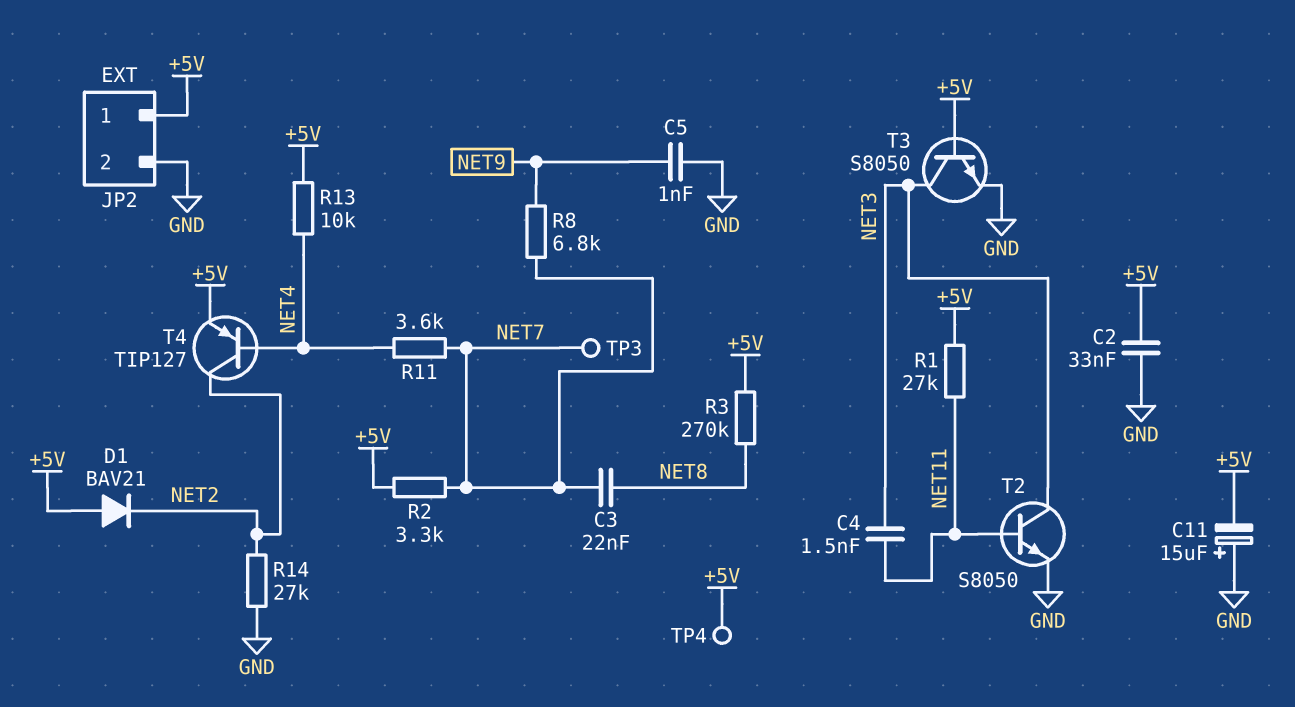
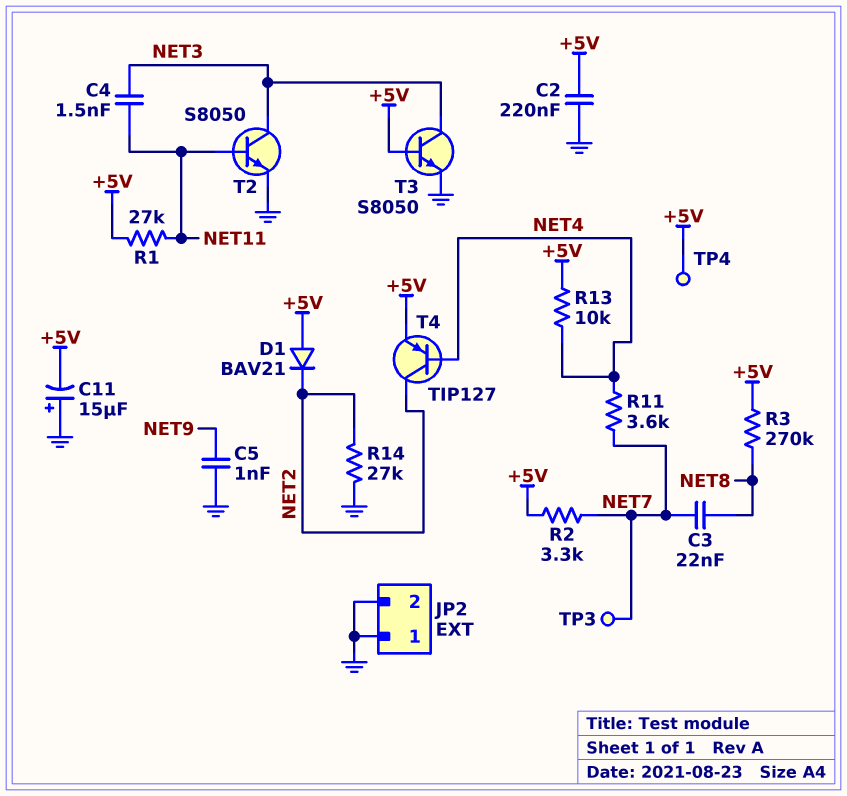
C2: 33nF (+5V, GND) -> 220nF (+5V, GND)
JP2 pin 1: +5V -> GND
R8: 6.8k (NET7, NET9) -> none

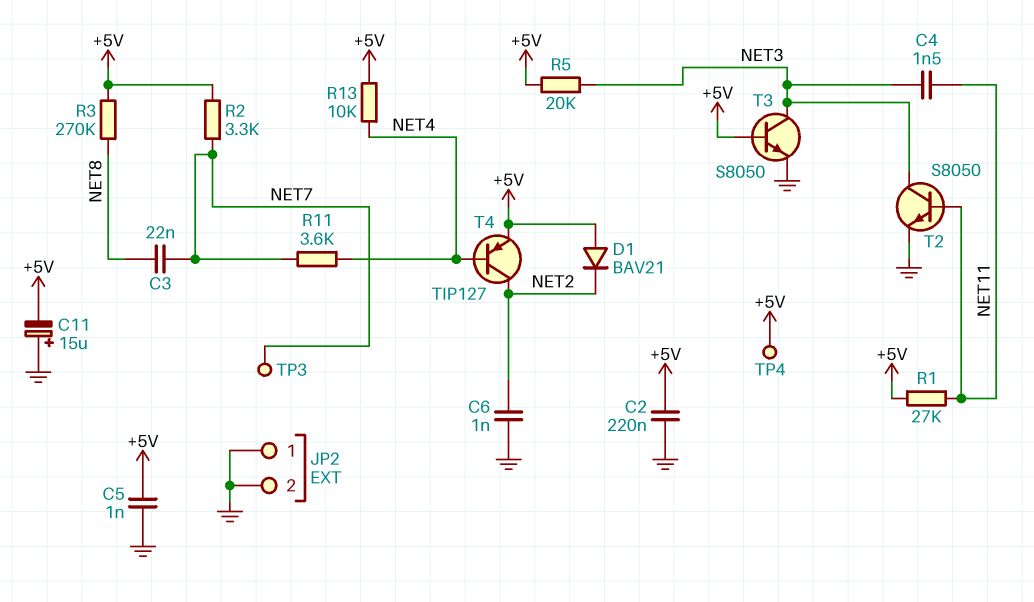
C5: 1nF (GND, NET9) -> 1nF (+5V, GND)
C6: none -> 1nF (GND, NET2)
R5: none -> 20k (+5V, NET3)
R14: 27k (GND, NET2) -> none

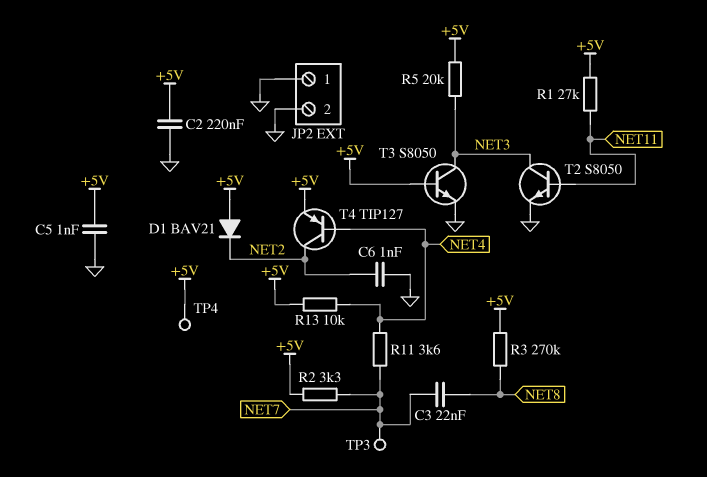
C4: 1.5nF (NET3, NET11) -> none
C11: 15uF (plus GND, minus +5V) -> none

